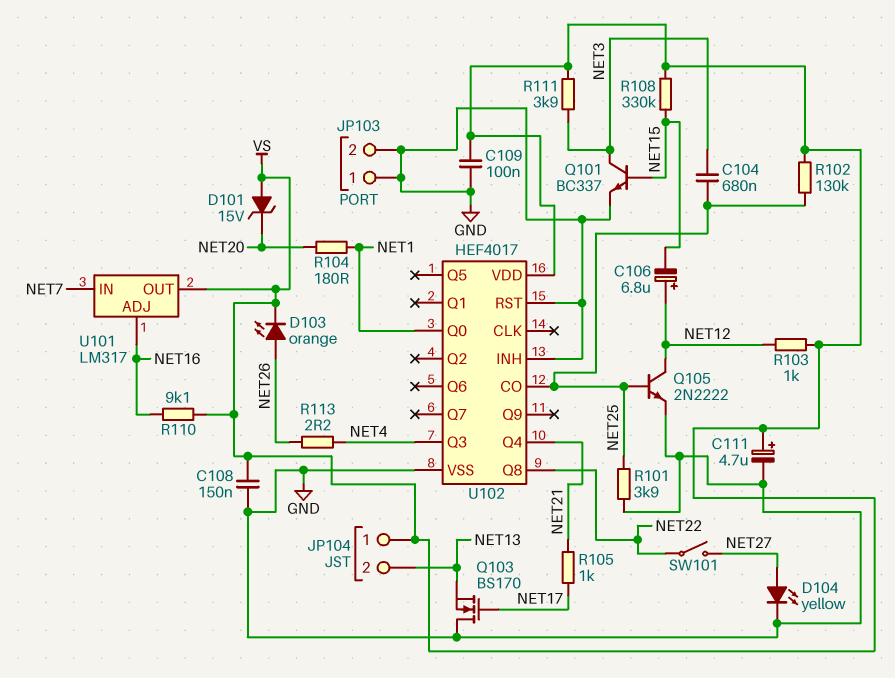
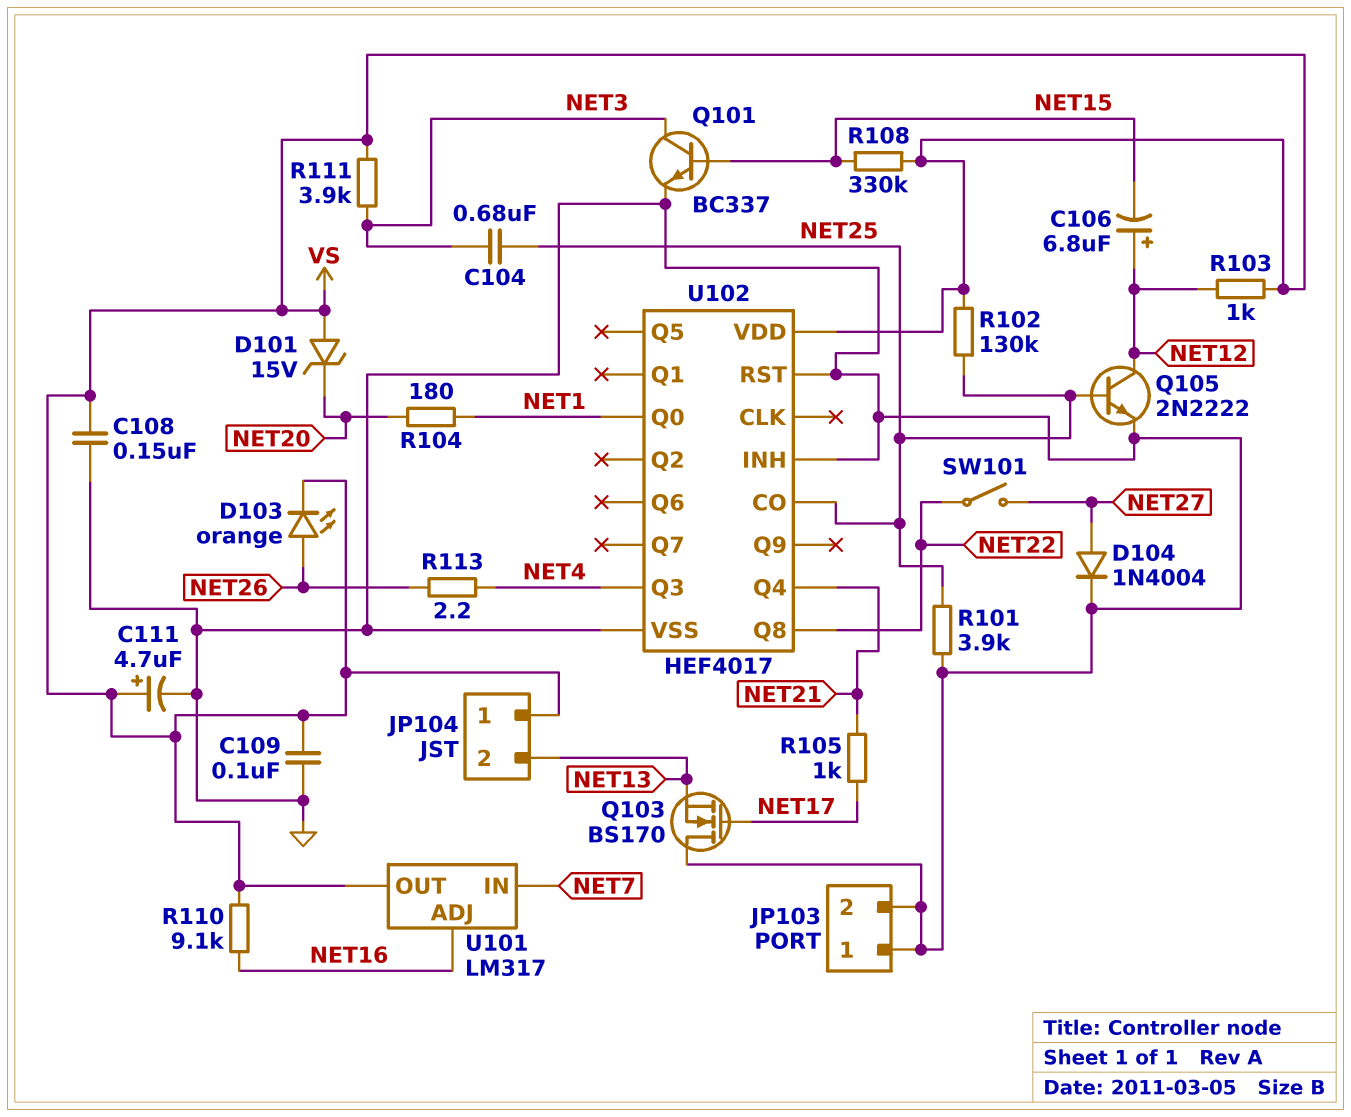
D104: LED yellow (A NET27, K GND) -> diode 1N4004 (A NET27, K GND)

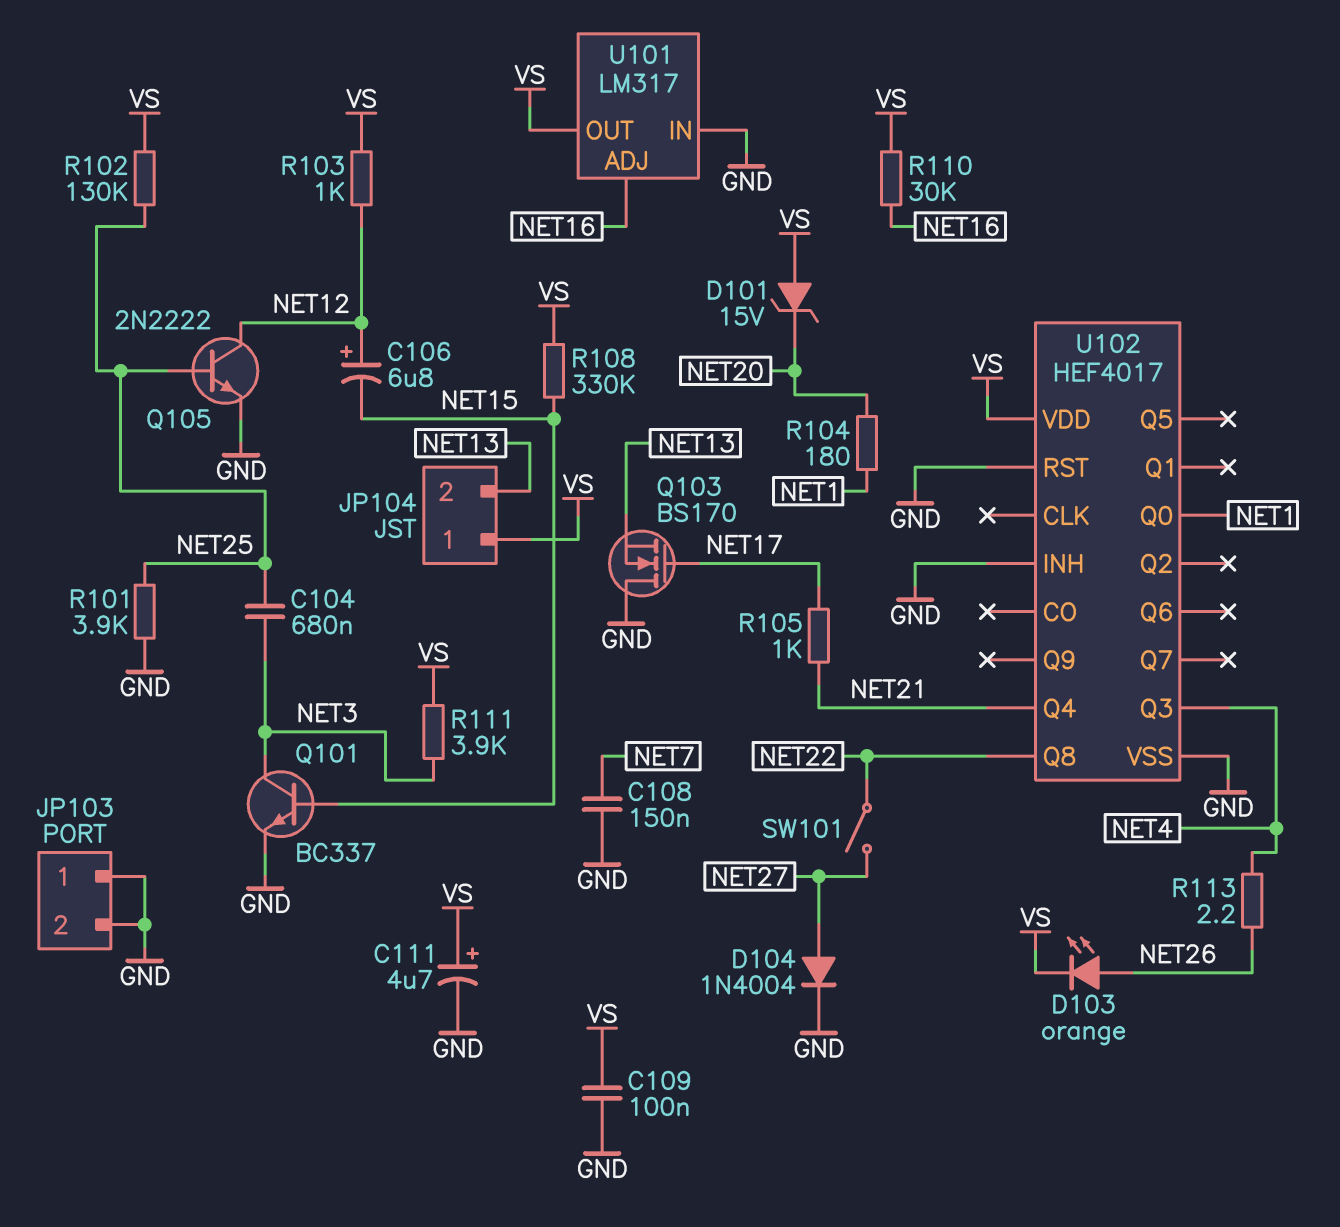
C108: 150nF (GND, VS) -> 150nF (GND, NET7)
R110: 9.1k (NET16, VS) -> 30k (NET16, VS)
U101 pin IN: NET7 -> GND
U102 pin CO: NET25 -> none

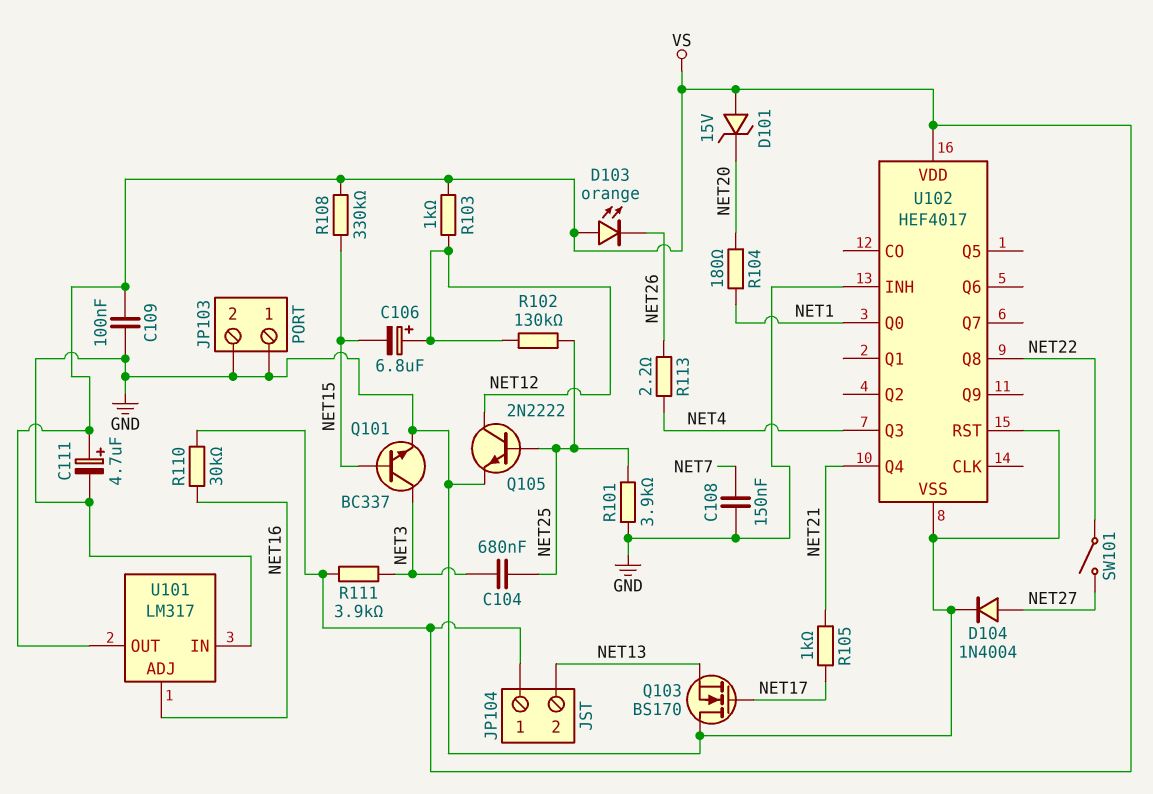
D103: LED orange (A NET26, K VS) -> LED orange (A VS, K NET26)
R102: 130k (NET25, VS) -> 130k (NET12, NET25)

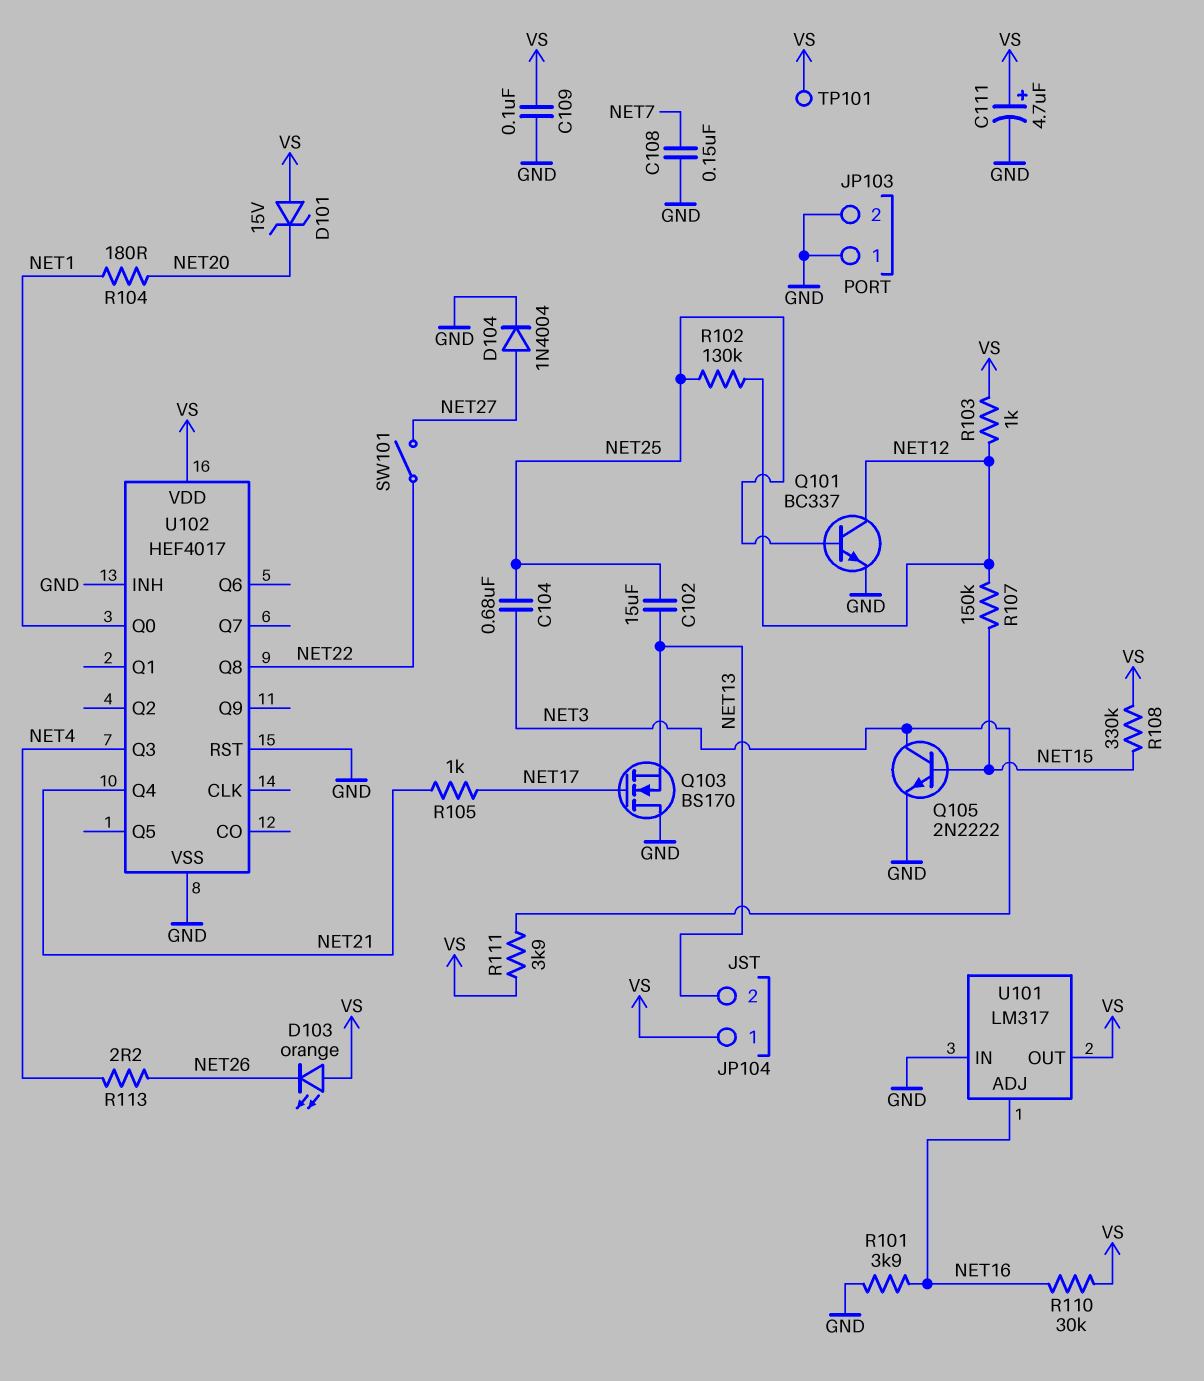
C102: none -> 15uF (NET13, NET25)
C106: 6.8uF (plus NET12, minus NET15) -> none
Q101: NPN BC337 (B NET15, C NET3, E GND) -> NPN BC337 (B NET25, C NET12, E GND)
Q105: NPN 2N2222 (B NET25, C NET12, E GND) -> NPN 2N2222 (B NET15, C NET3, E GND)
R101: 3.9k (GND, NET25) -> 3.9k (GND, NET16)
R107: none -> 150k (NET12, NET15)
TP101: none -> test point (VS)

